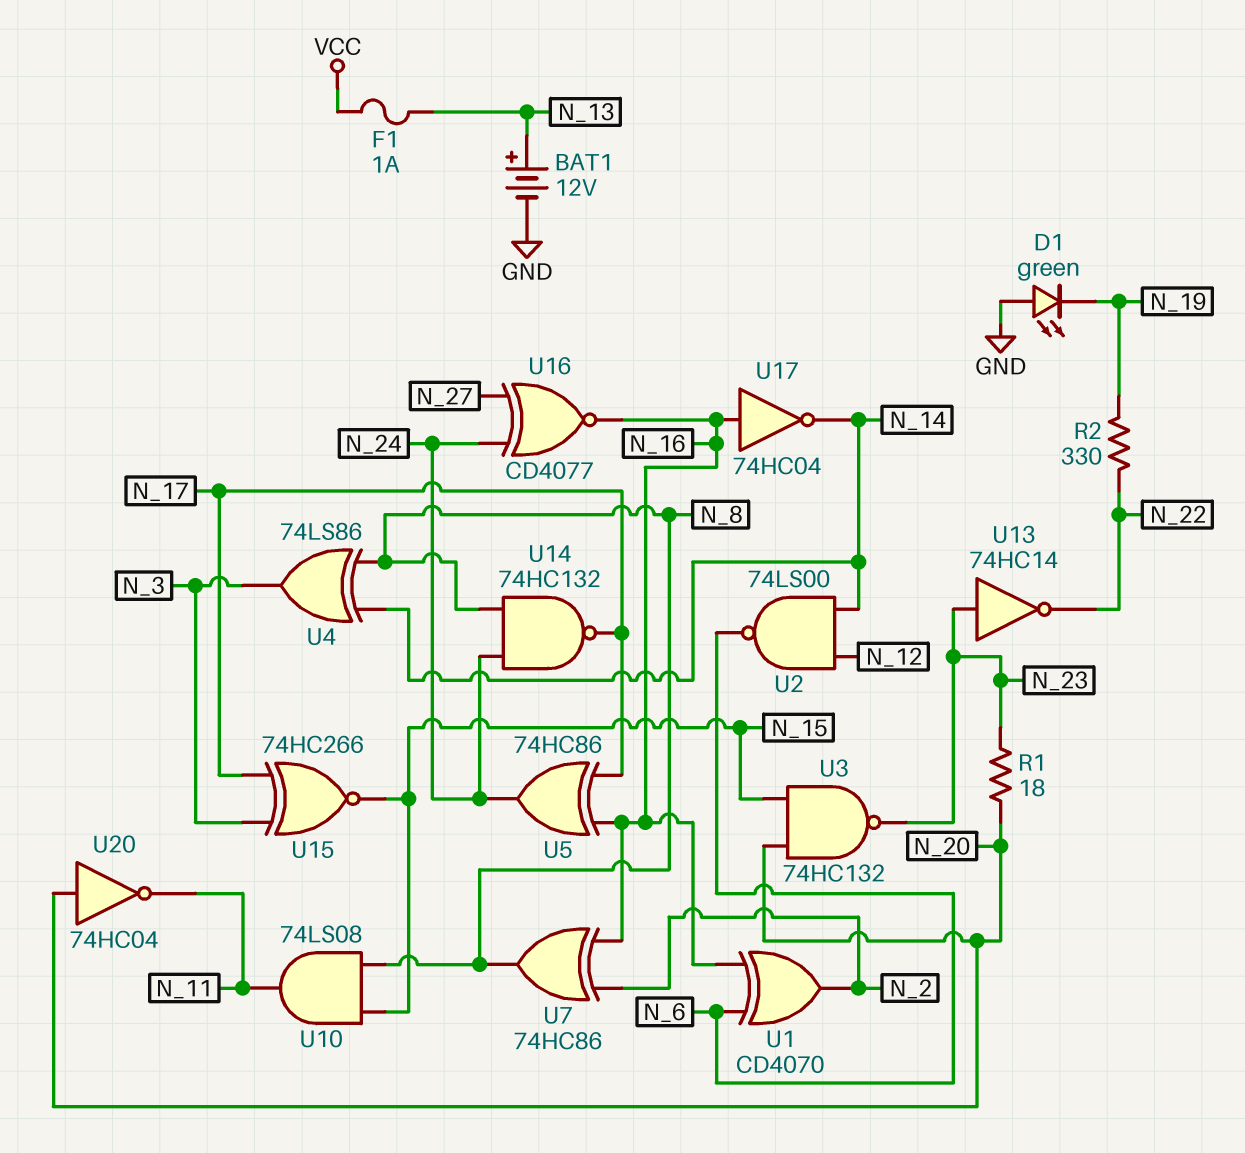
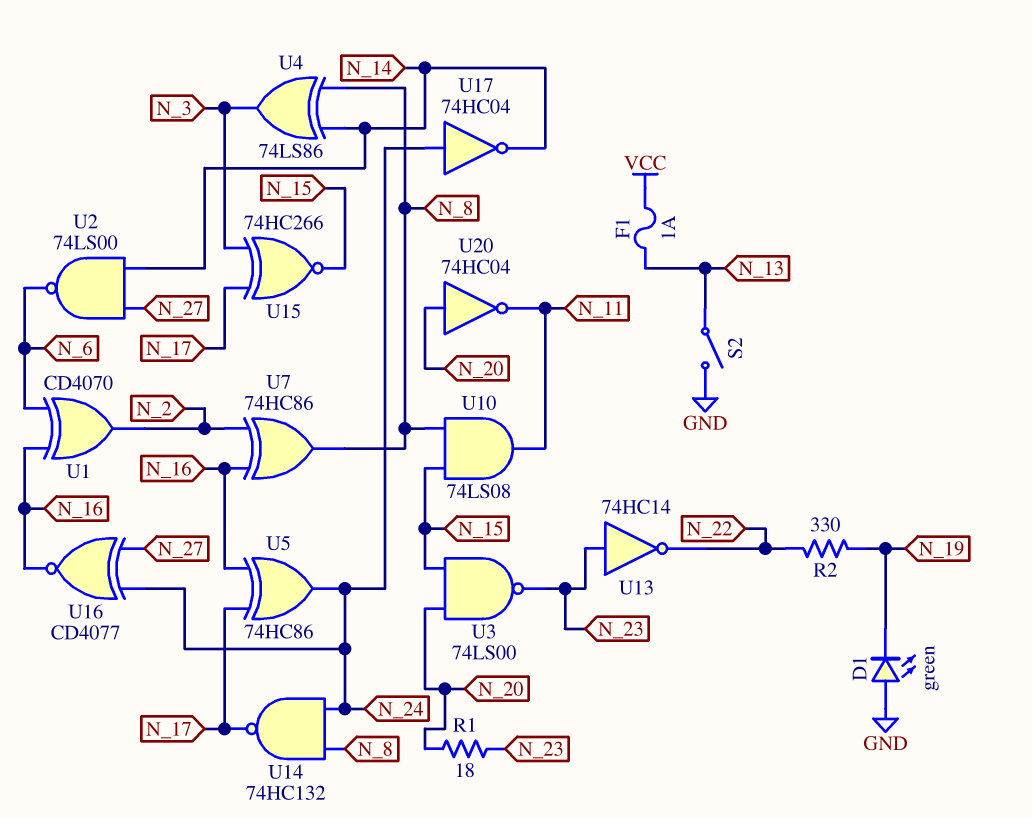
BAT1: 12V (plus N_13, minus GND) -> none
S2: none -> switch (GND, N_13)
U2: NAND 74LS00 (in N_12, in N_14, out N_6) -> NAND 74LS00 (in N_14, in N_27, out N_6)
U3: NAND 74HC132 (in N_15, in N_20, out N_23) -> NAND 74LS00 (in N_15, in N_20, out N_23)
U17: NOT 74HC04 (in N_16, out N_14) -> NOT 74HC04 (in N_24, out N_14)

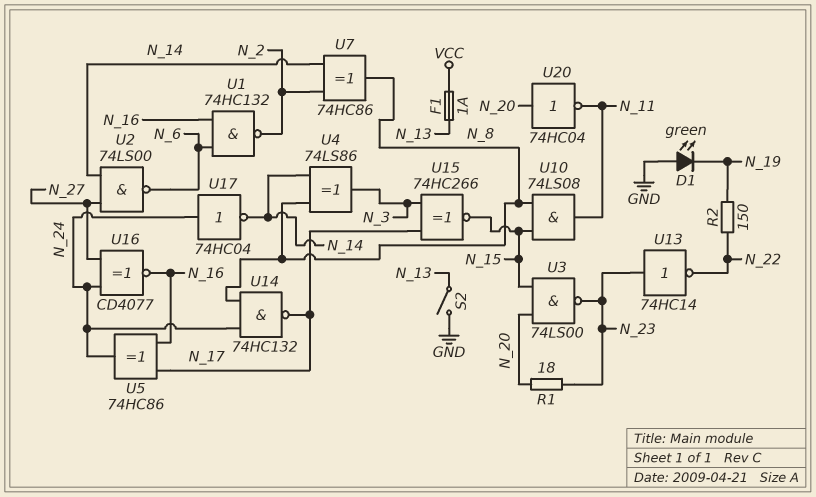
R2: 330 (N_19, N_22) -> 150 (N_19, N_22)
U1: XOR CD4070 (in N_6, in N_16, out N_2) -> NAND 74HC132 (in N_6, in N_16, out N_2)
U7: XOR 74HC86 (in N_2, in N_16, out N_8) -> XOR 74HC86 (in N_2, in N_14, out N_8)

